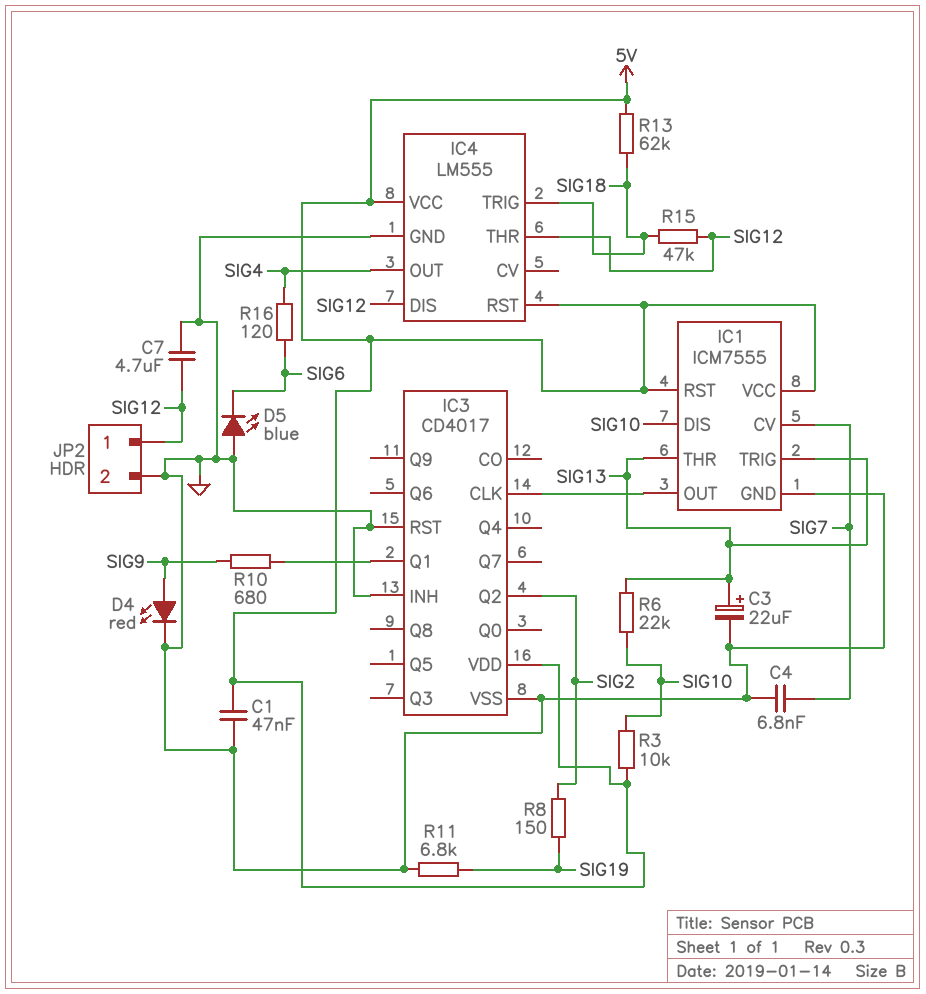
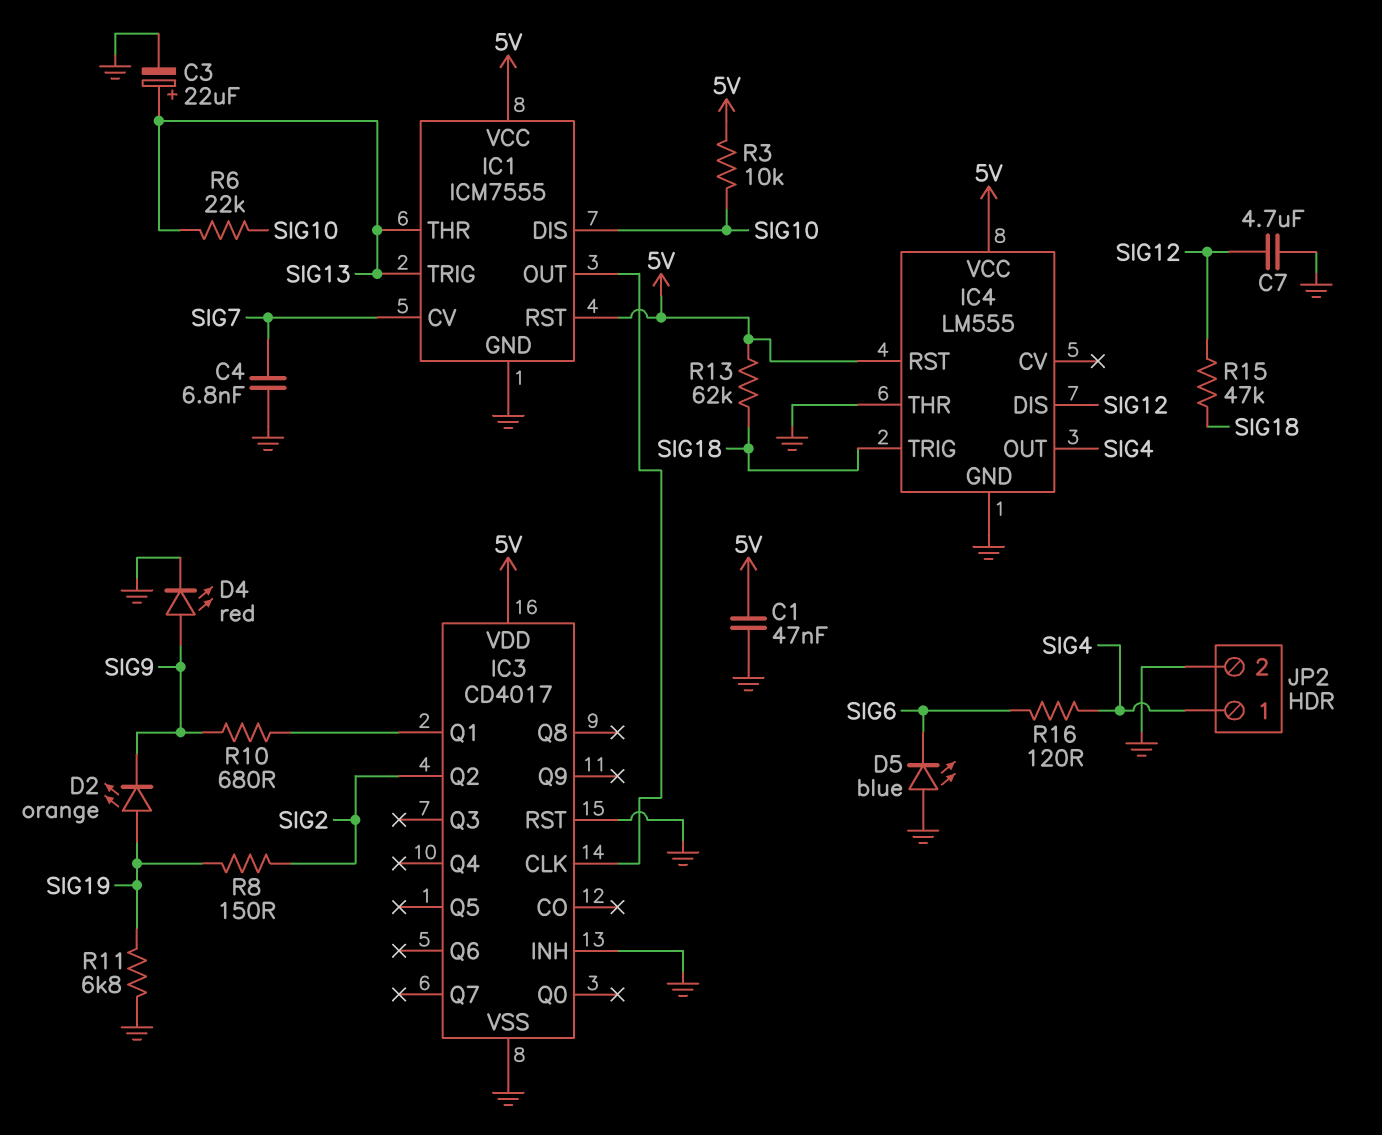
D2: none -> LED orange (A SIG19, K SIG9)
IC4 pin THR: SIG12 -> GND
JP2 pin 1: SIG12 -> SIG4

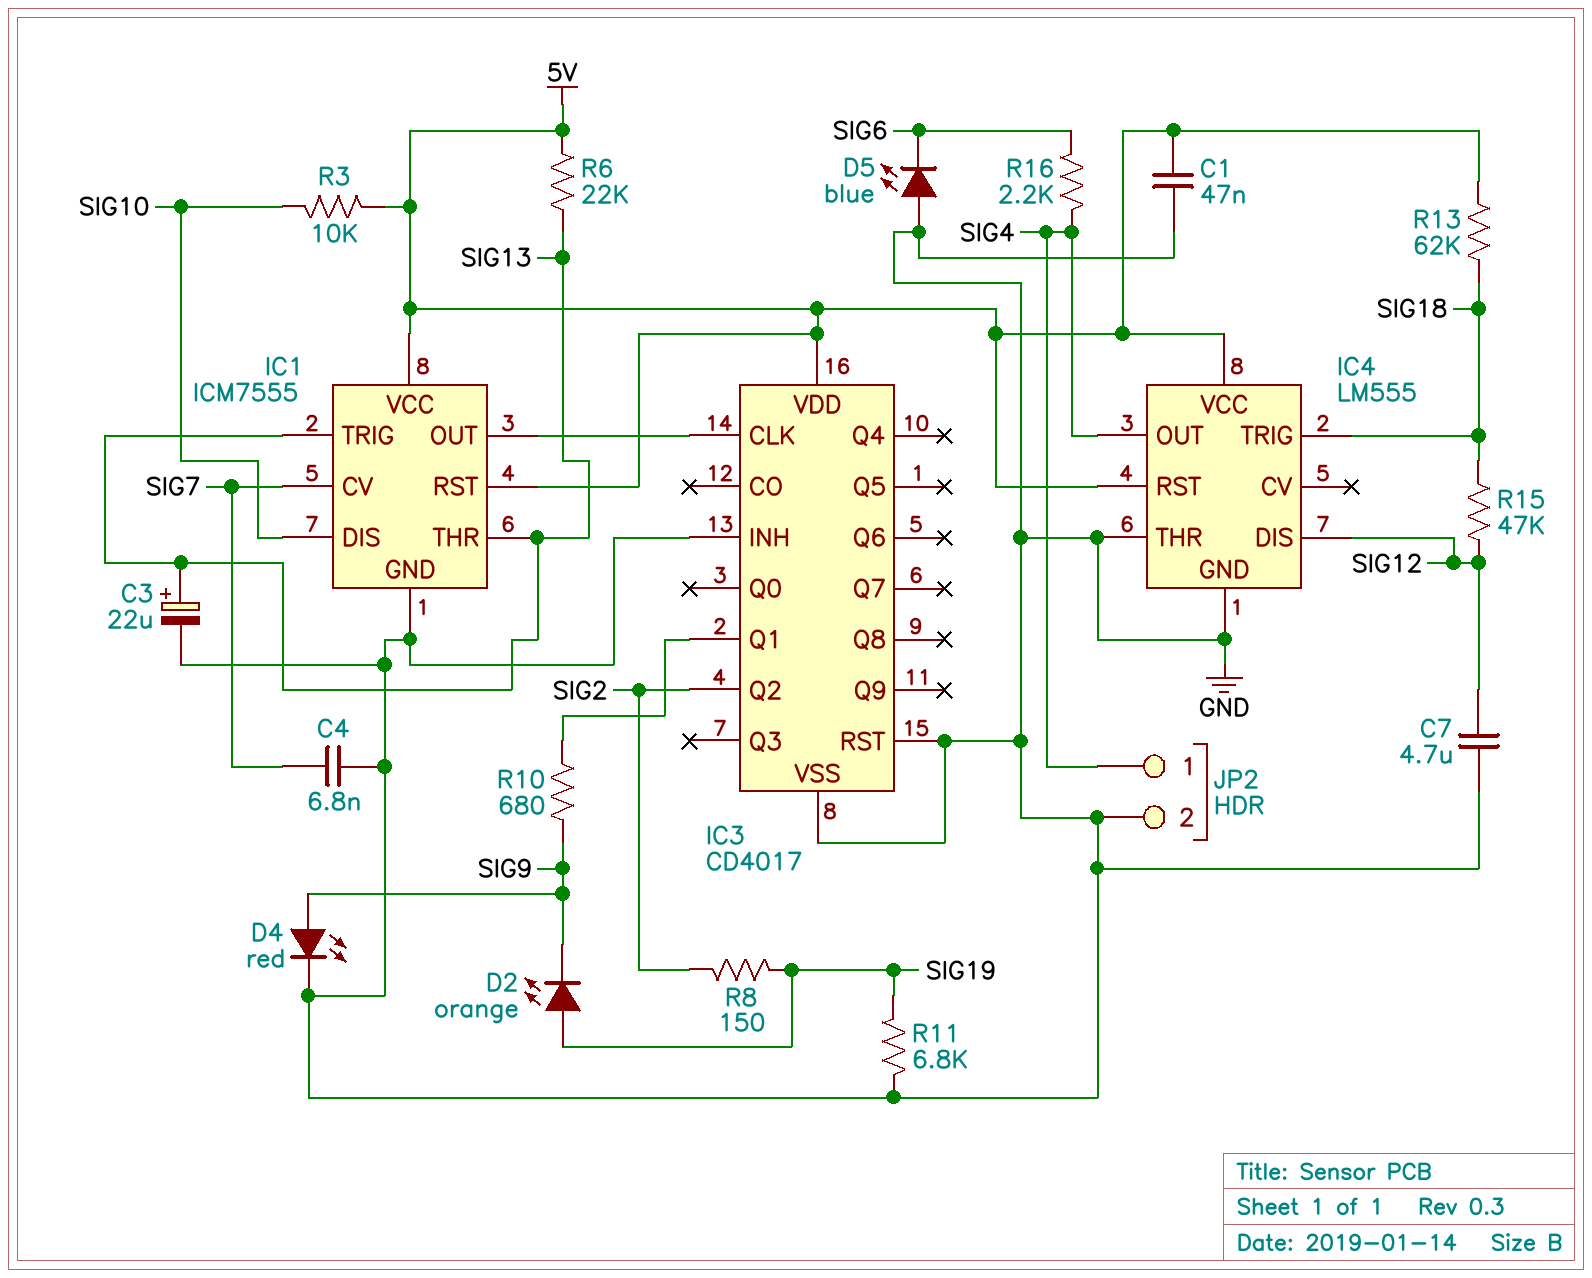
R6: 22k (SIG10, SIG13) -> 22k (5V, SIG13)
R16: 120 (SIG4, SIG6) -> 2.2k (SIG4, SIG6)

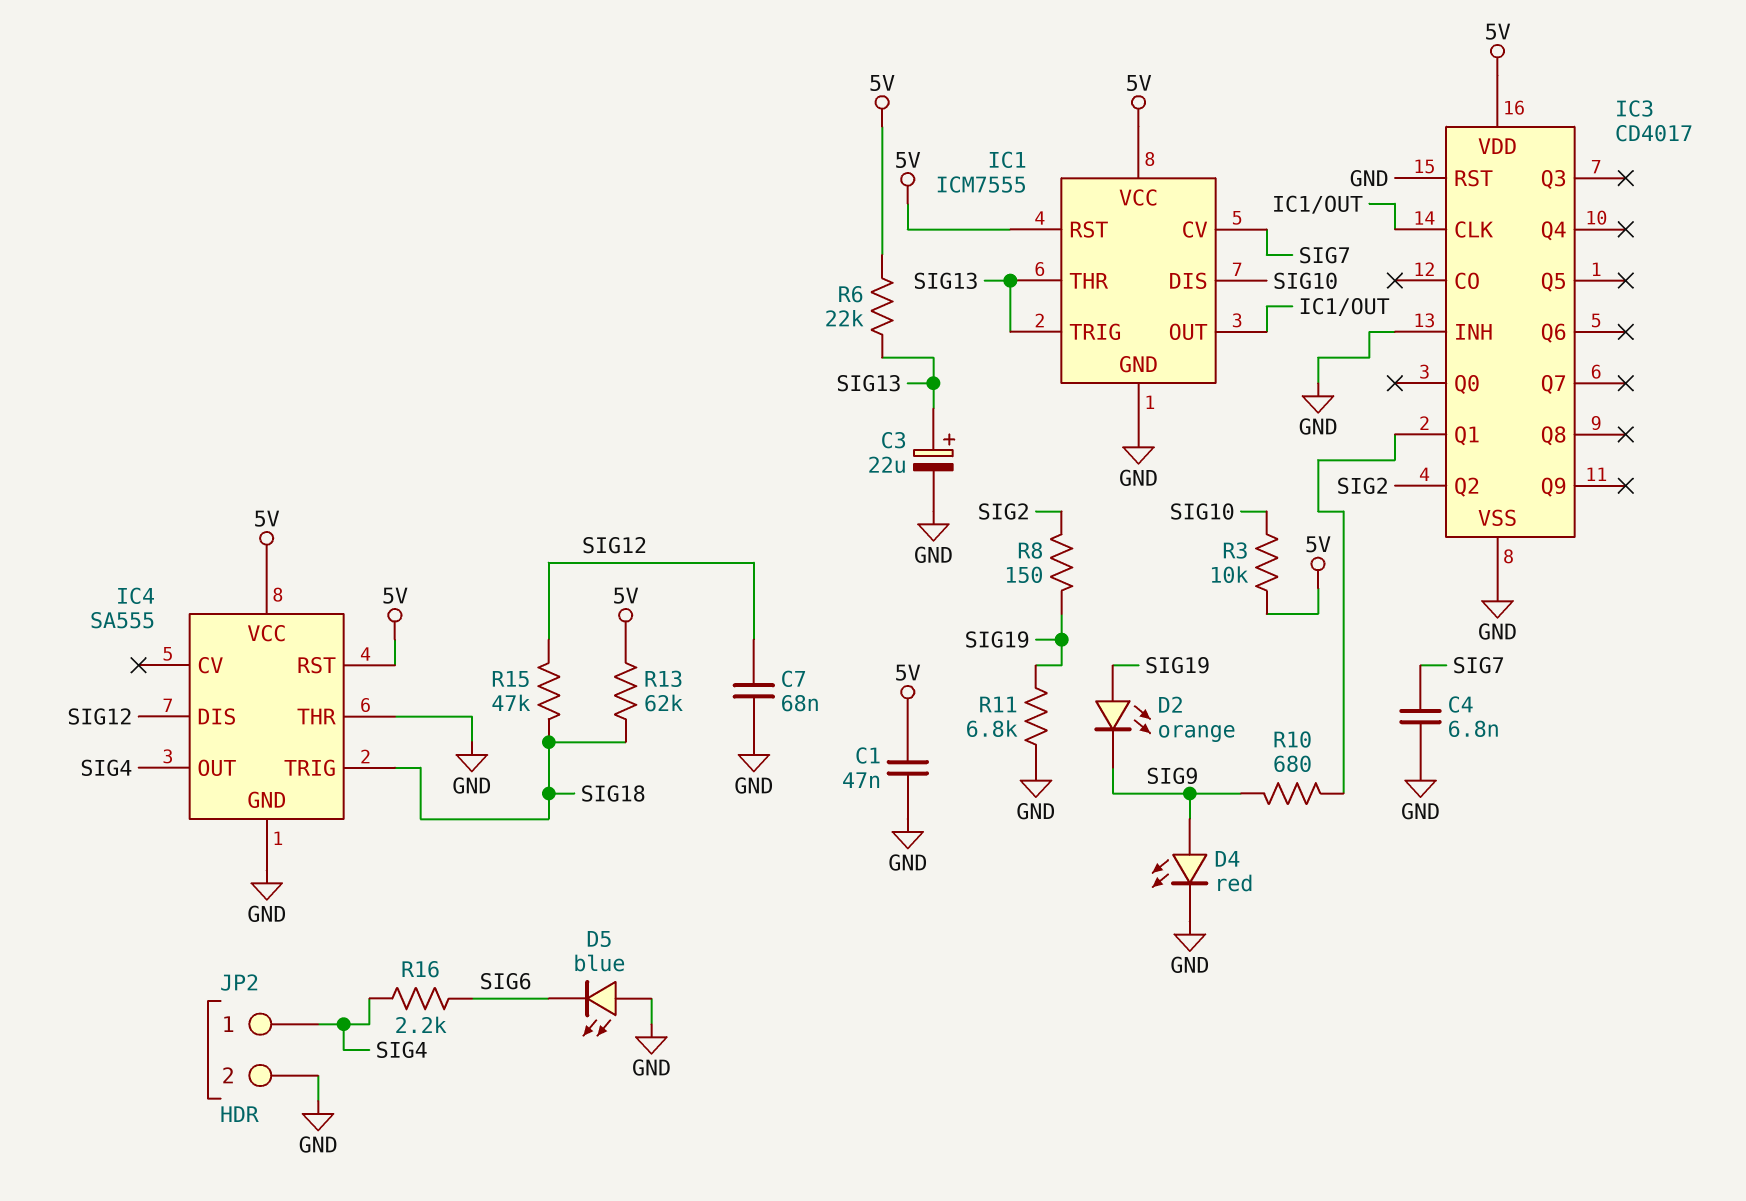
C7: 4.7uF (GND, SIG12) -> 68nF (GND, SIG12)
IC4: LM555 -> SA555

